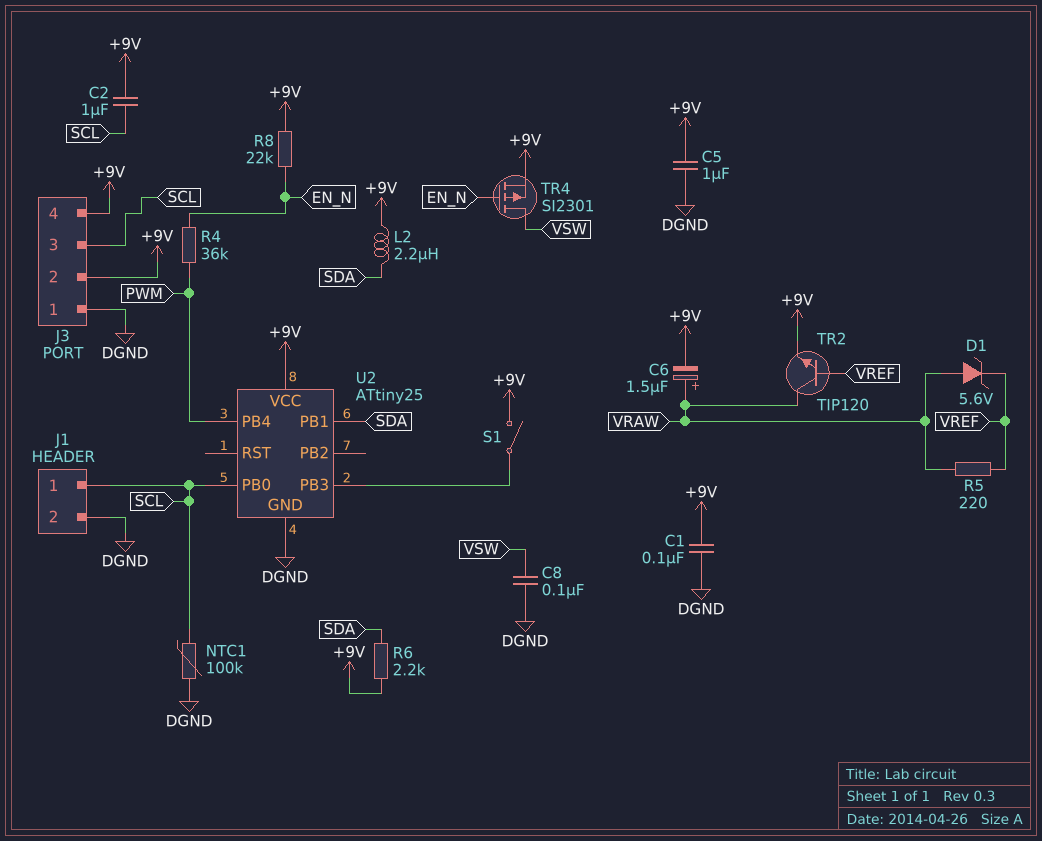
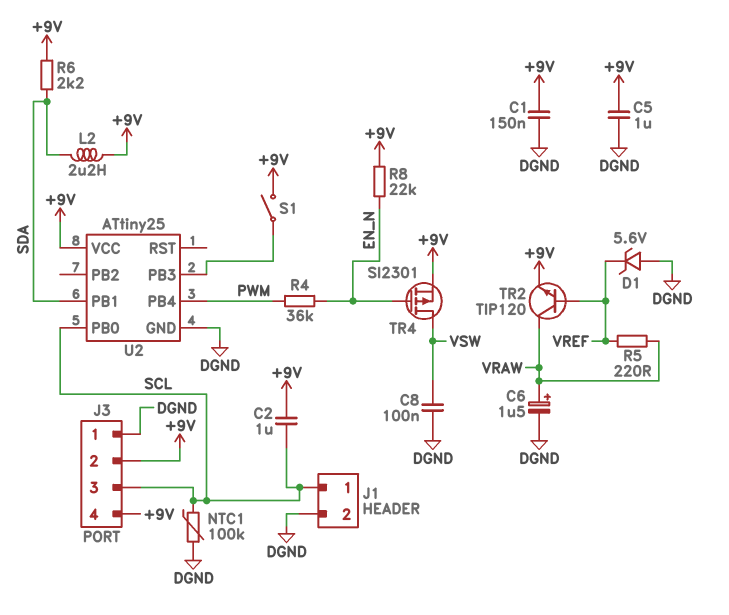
C1: 100nF (+9V, DGND) -> 150nF (+9V, DGND)
C6: 1.5uF (plus VRAW, minus +9V) -> 1.5uF (plus VRAW, minus DGND)
D1: zener 5.6V (A VRAW, K VREF) -> zener 5.6V (A DGND, K VREF)

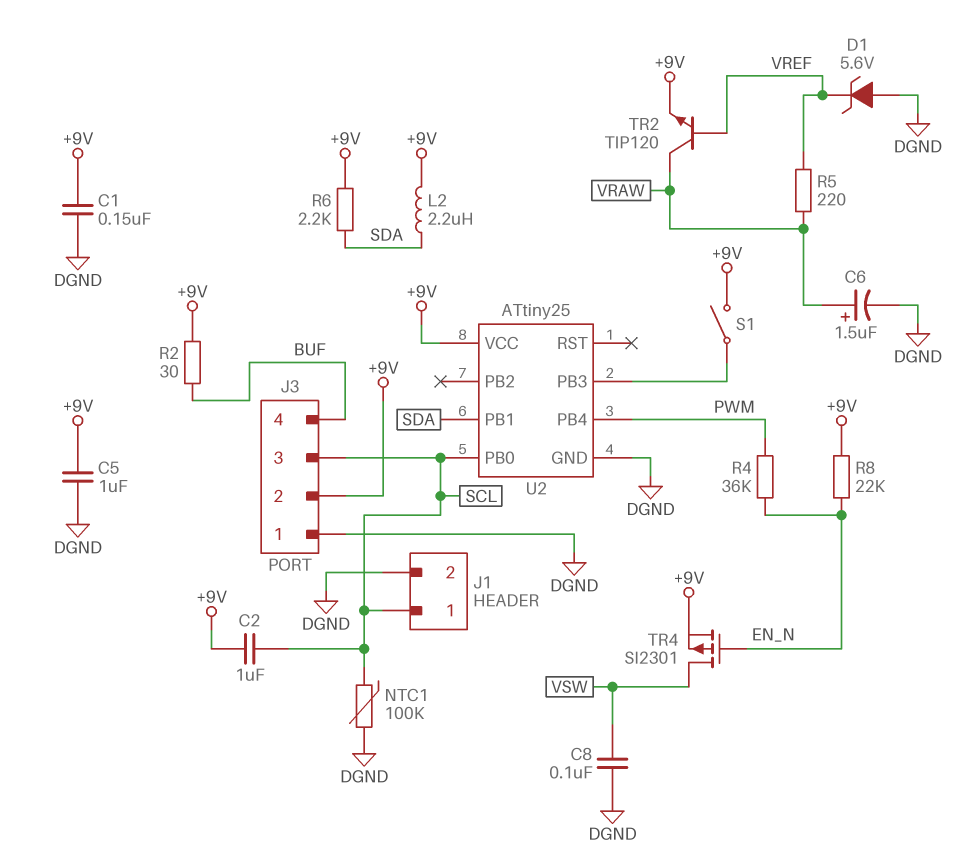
J3 pin 4: +9V -> BUF
R2: none -> 30 (+9V, BUF)

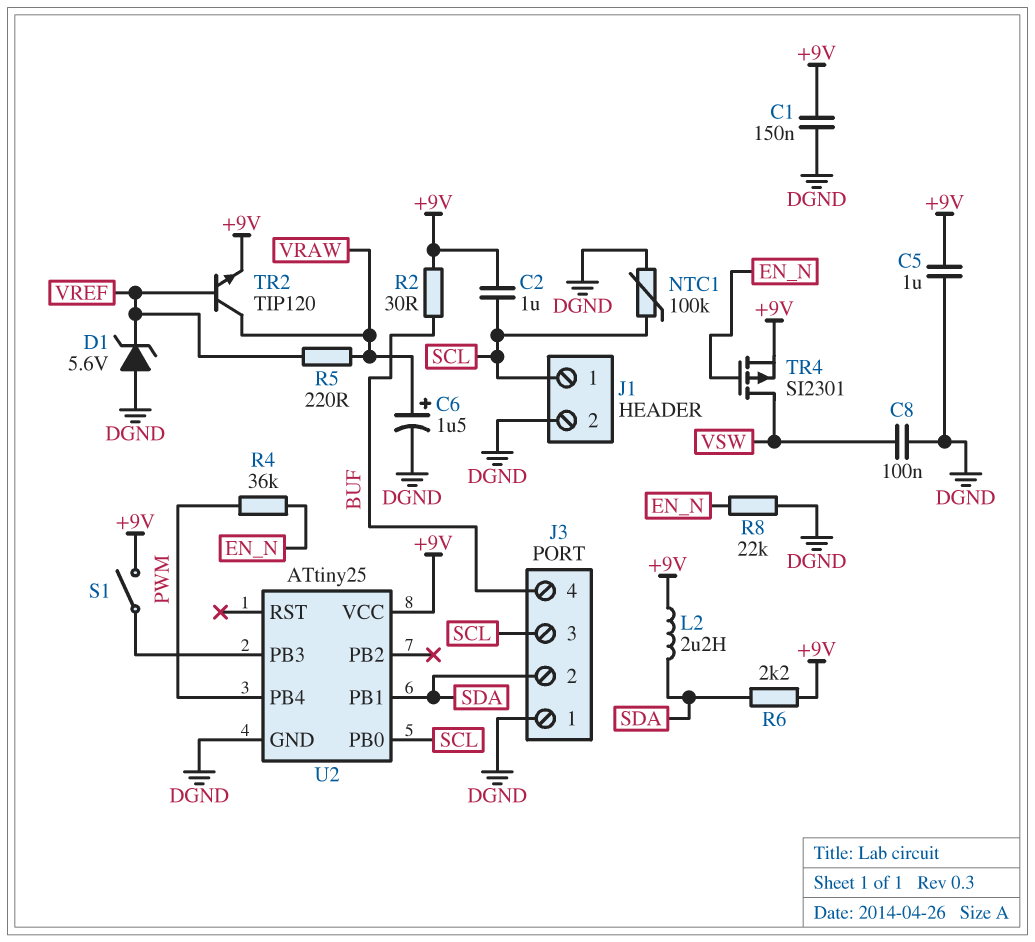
J3 pin 2: +9V -> SDA
R8: 22k (+9V, EN_N) -> 22k (DGND, EN_N)

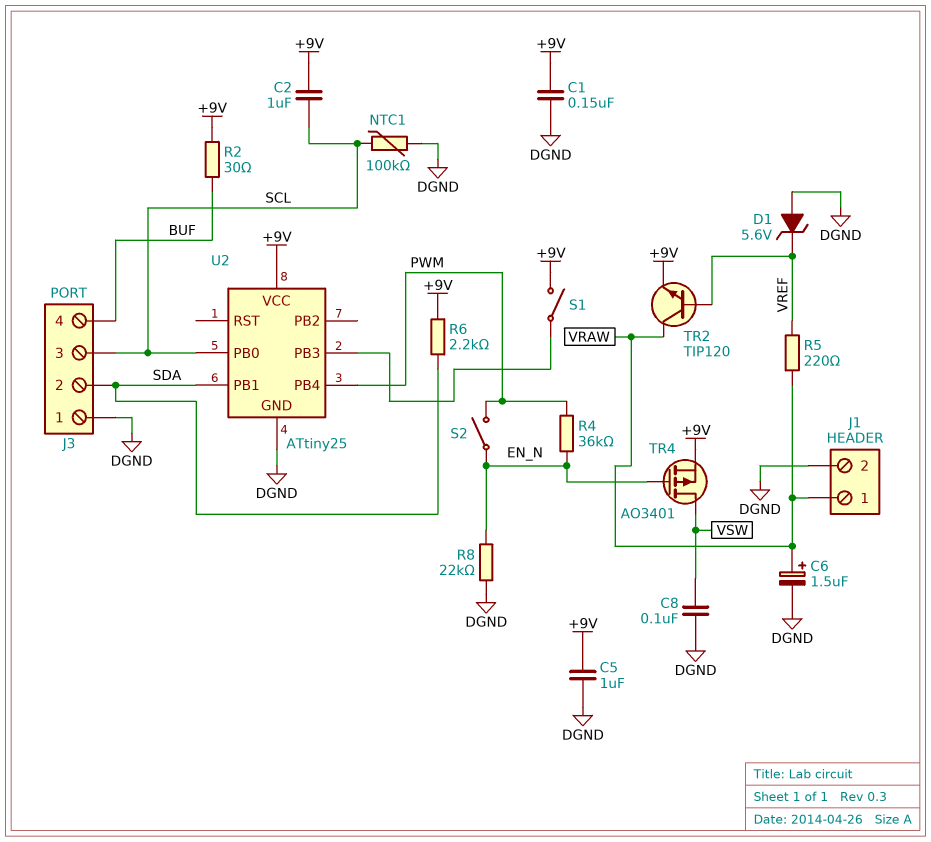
J1 pin 1: SCL -> VRAW
L2: 2.2uH (+9V, SDA) -> none
S2: none -> switch (EN_N, PWM)
TR4: PMOS SI2301 (G EN_N, D VSW, S +9V) -> PMOS AO3401 (G EN_N, D VSW, S +9V)

